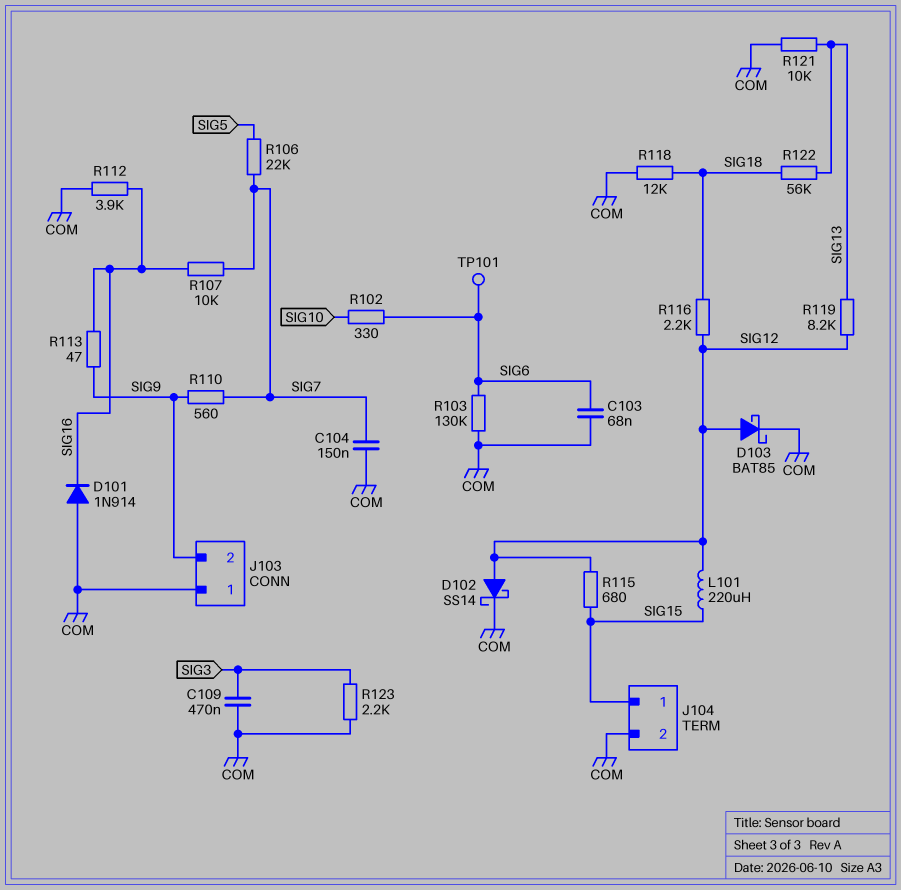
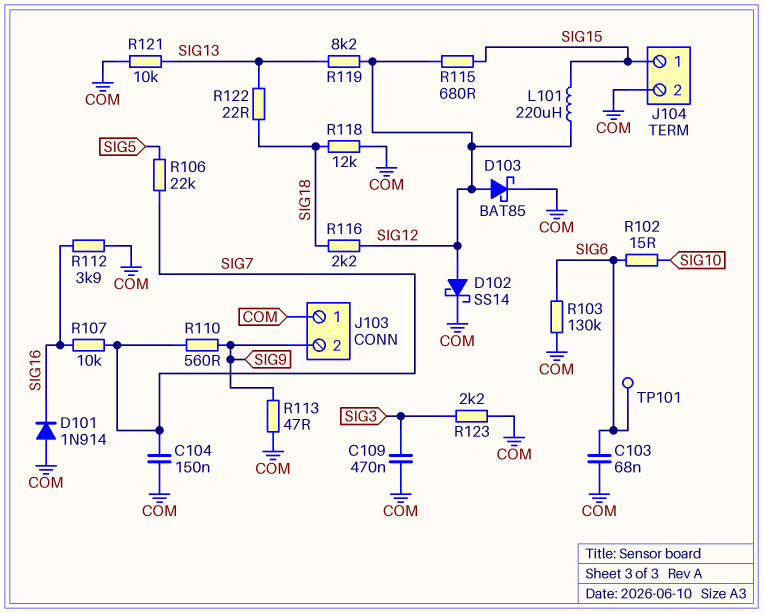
R102: 330 (SIG6, SIG10) -> 15 (SIG6, SIG10)
R113: 47 (SIG9, SIG16) -> 47 (COM, SIG9)
R122: 56k (SIG13, SIG18) -> 22 (SIG13, SIG18)

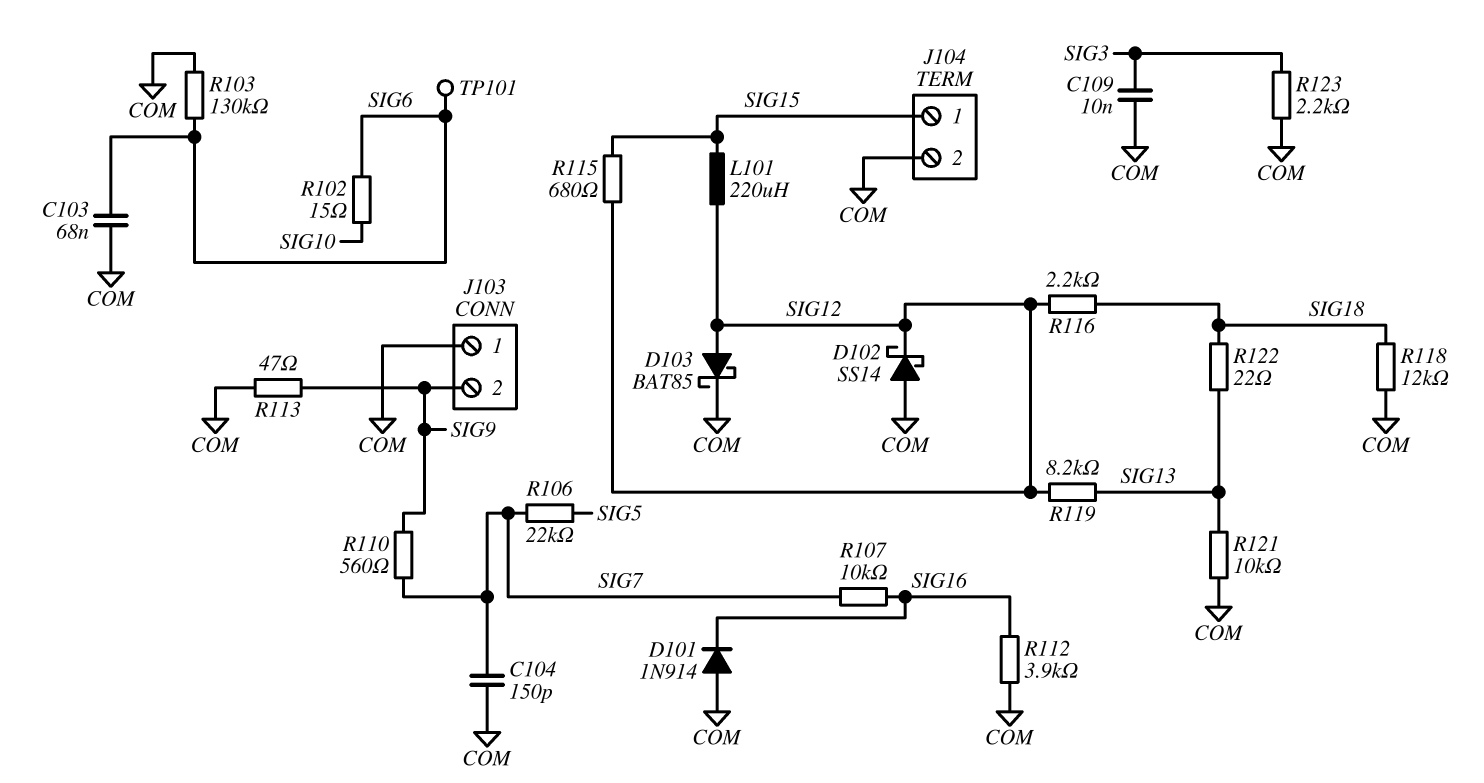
C104: 150nF (COM, SIG7) -> 150pF (COM, SIG7)
C109: 470nF (COM, SIG3) -> 10nF (COM, SIG3)
D102: schottky SS14 (A SIG12, K COM) -> schottky SS14 (A COM, K SIG12)

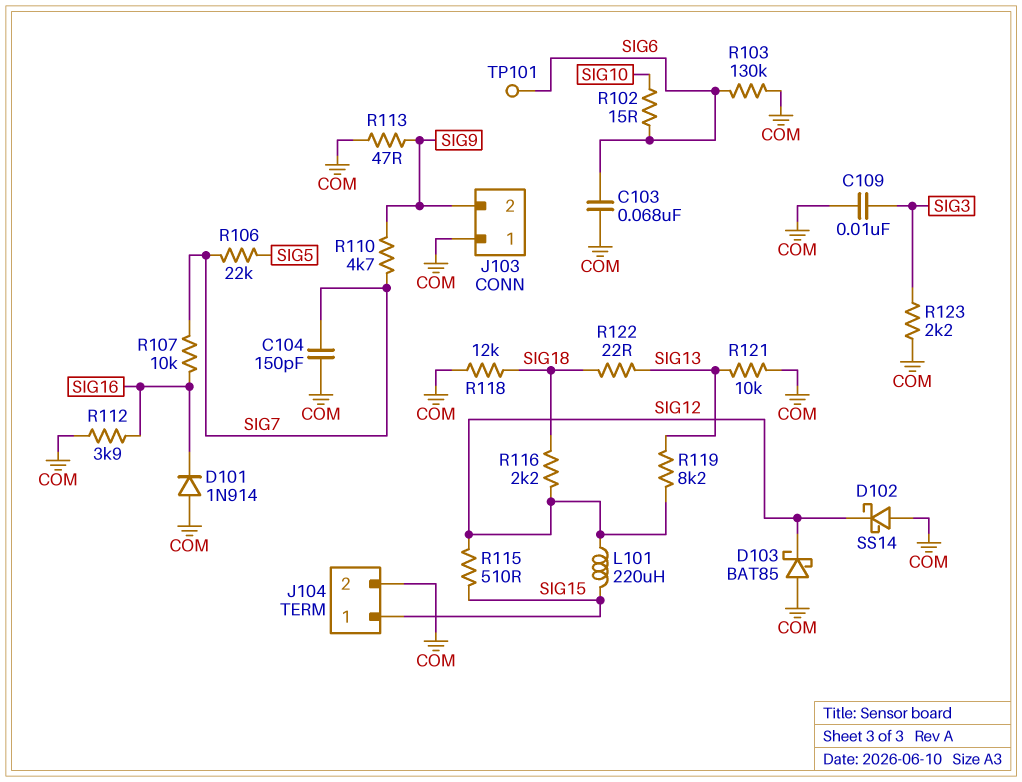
D103: schottky BAT85 (A SIG12, K COM) -> schottky BAT85 (A COM, K SIG12)
R110: 560 (SIG7, SIG9) -> 4.7k (SIG7, SIG9)
R115: 680 (SIG12, SIG15) -> 510 (SIG12, SIG15)

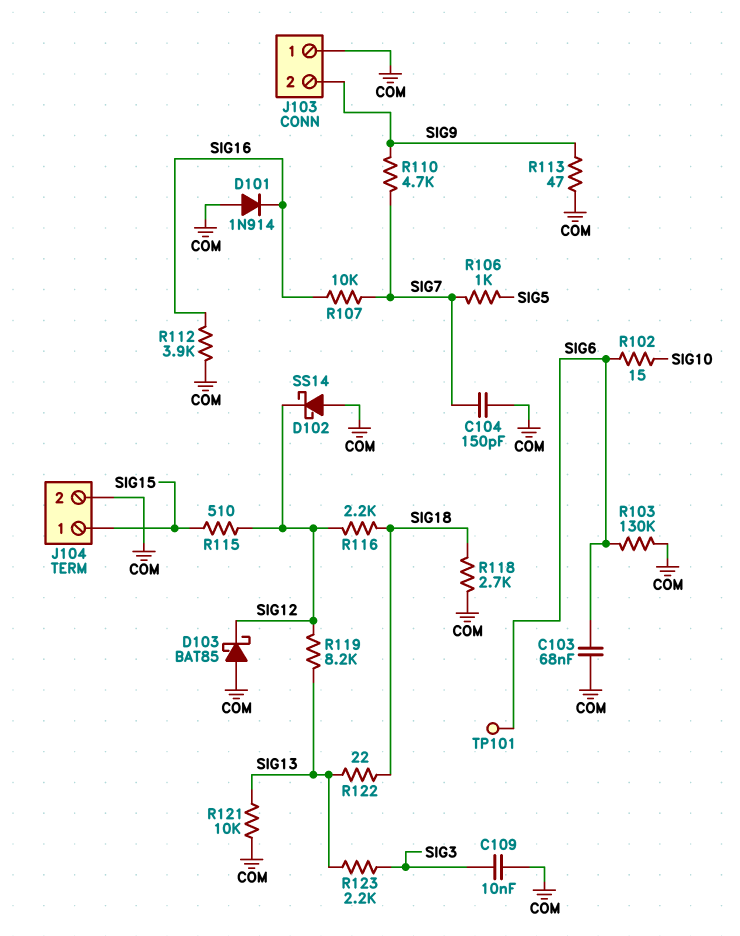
L101: 220uH (SIG12, SIG15) -> none
R106: 22k (SIG5, SIG7) -> 1k (SIG5, SIG7)
R118: 12k (COM, SIG18) -> 2.7k (COM, SIG18)
R123: 2.2k (COM, SIG3) -> 2.2k (SIG3, SIG13)

